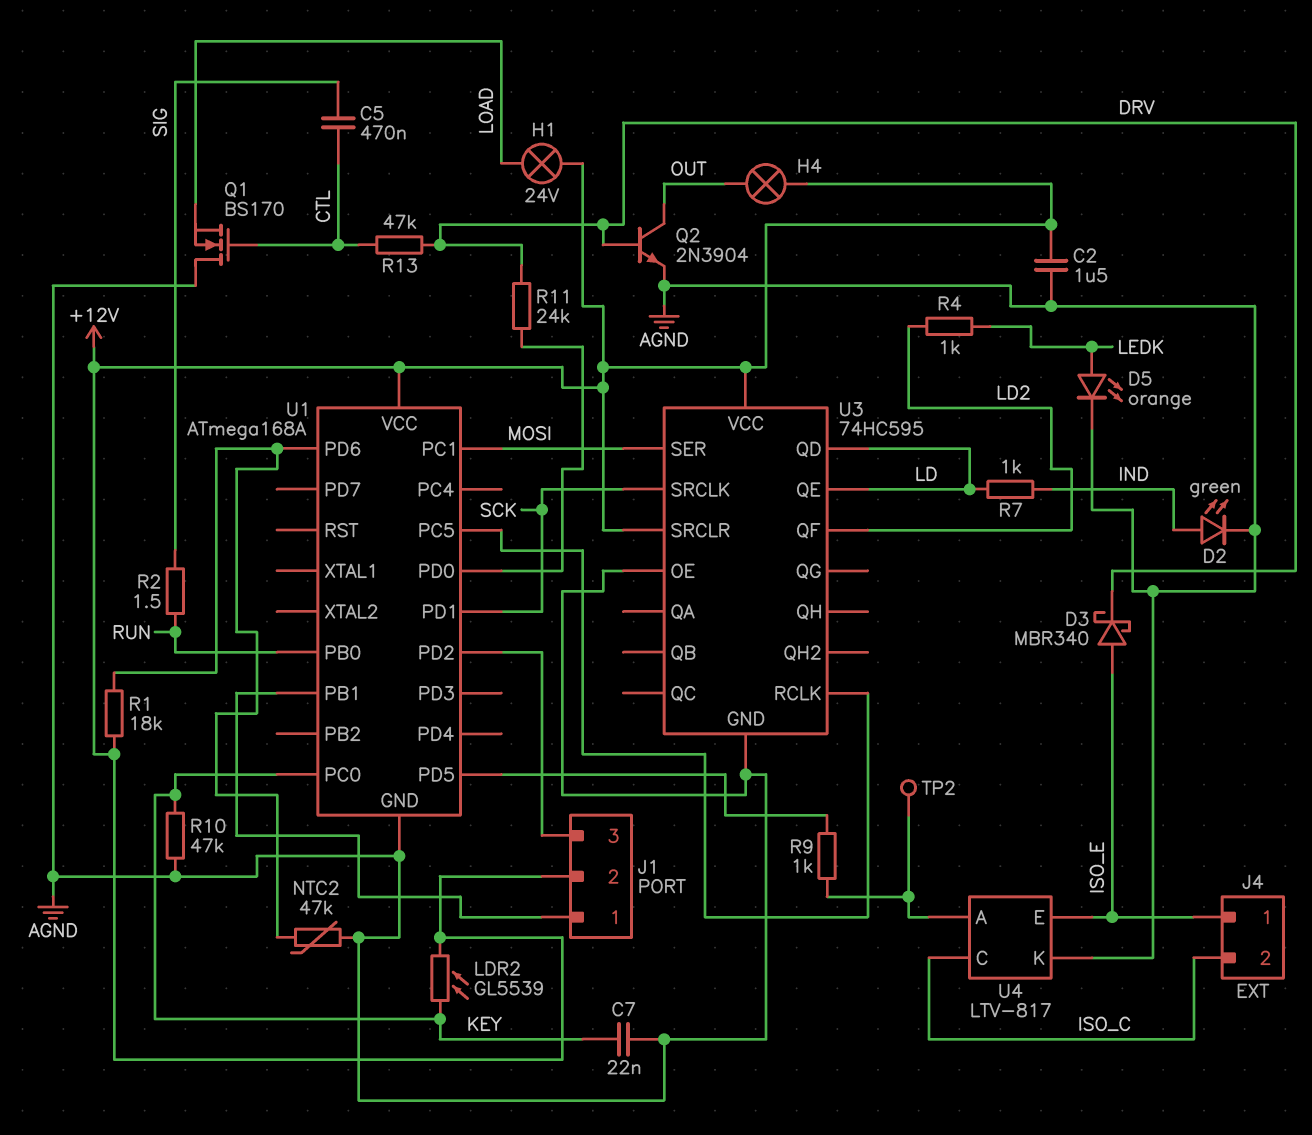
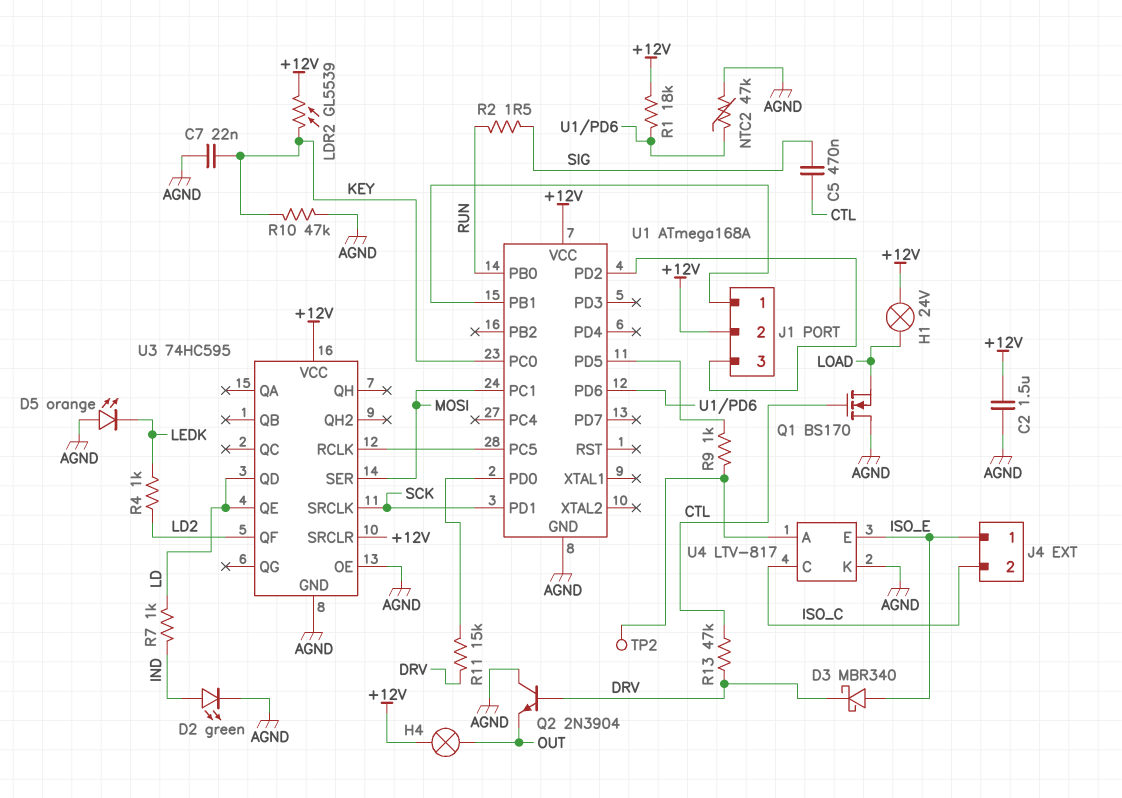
D5: LED orange (A LEDK, K AGND) -> LED orange (A AGND, K LEDK)
Q2: NPN 2N3904 (B DRV, C OUT, E AGND) -> NPN 2N3904 (B DRV, C AGND, E OUT)
R11: 24k (DRV, U1/PD0) -> 15k (DRV, U1/PD0)

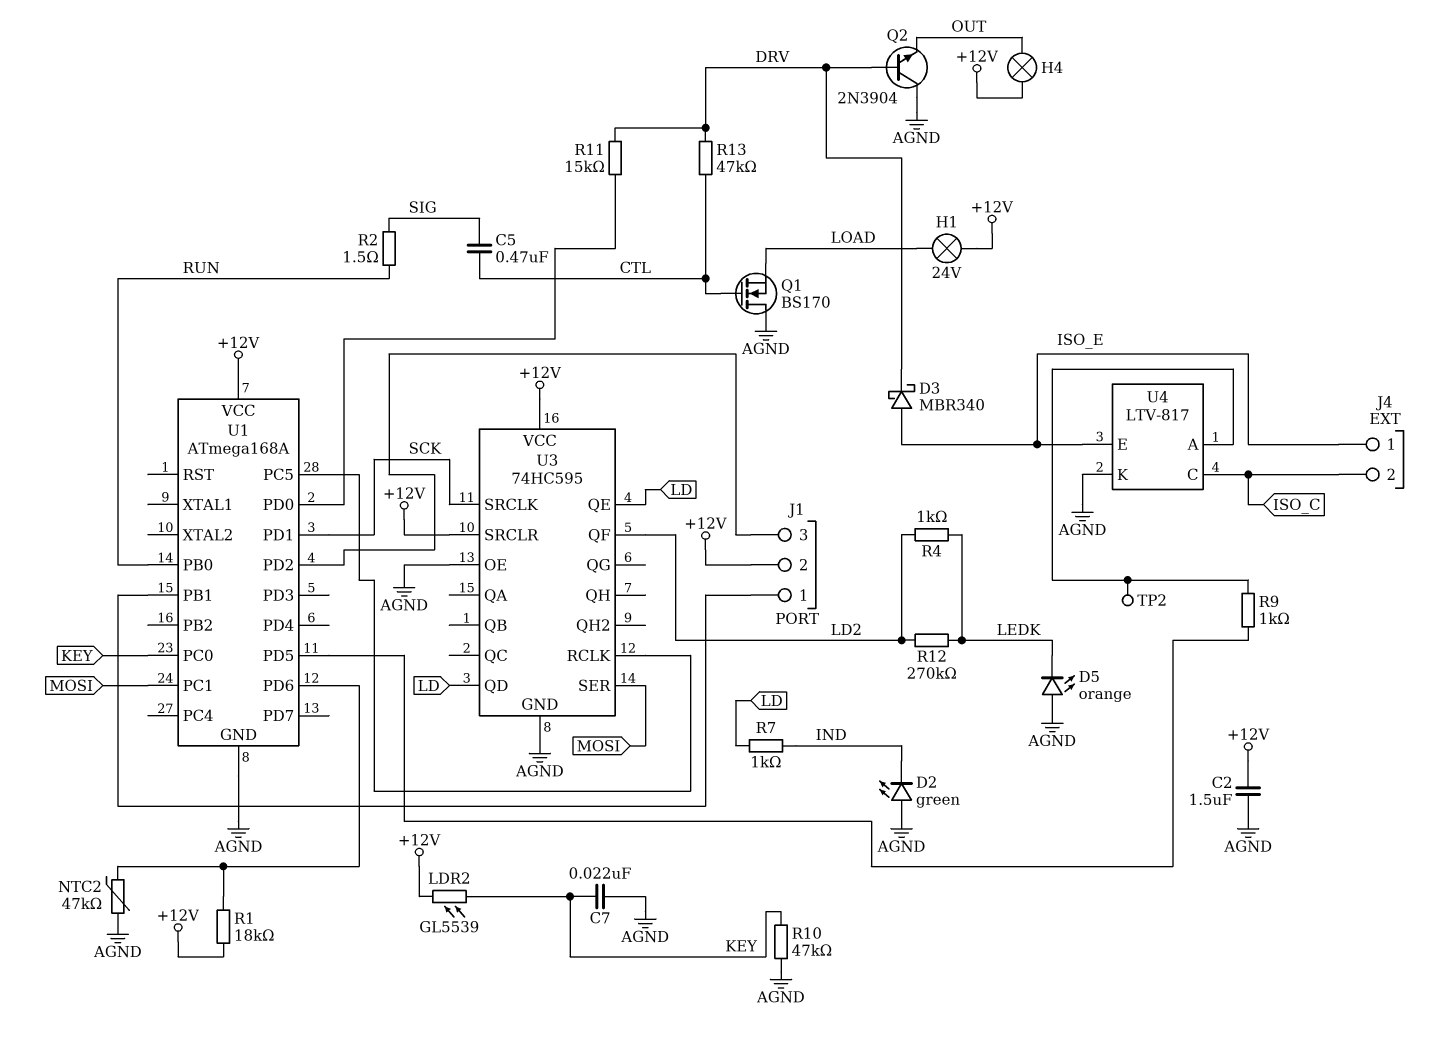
D2: LED green (A IND, K AGND) -> LED green (A AGND, K IND)
R12: none -> 270k (LD2, LEDK)

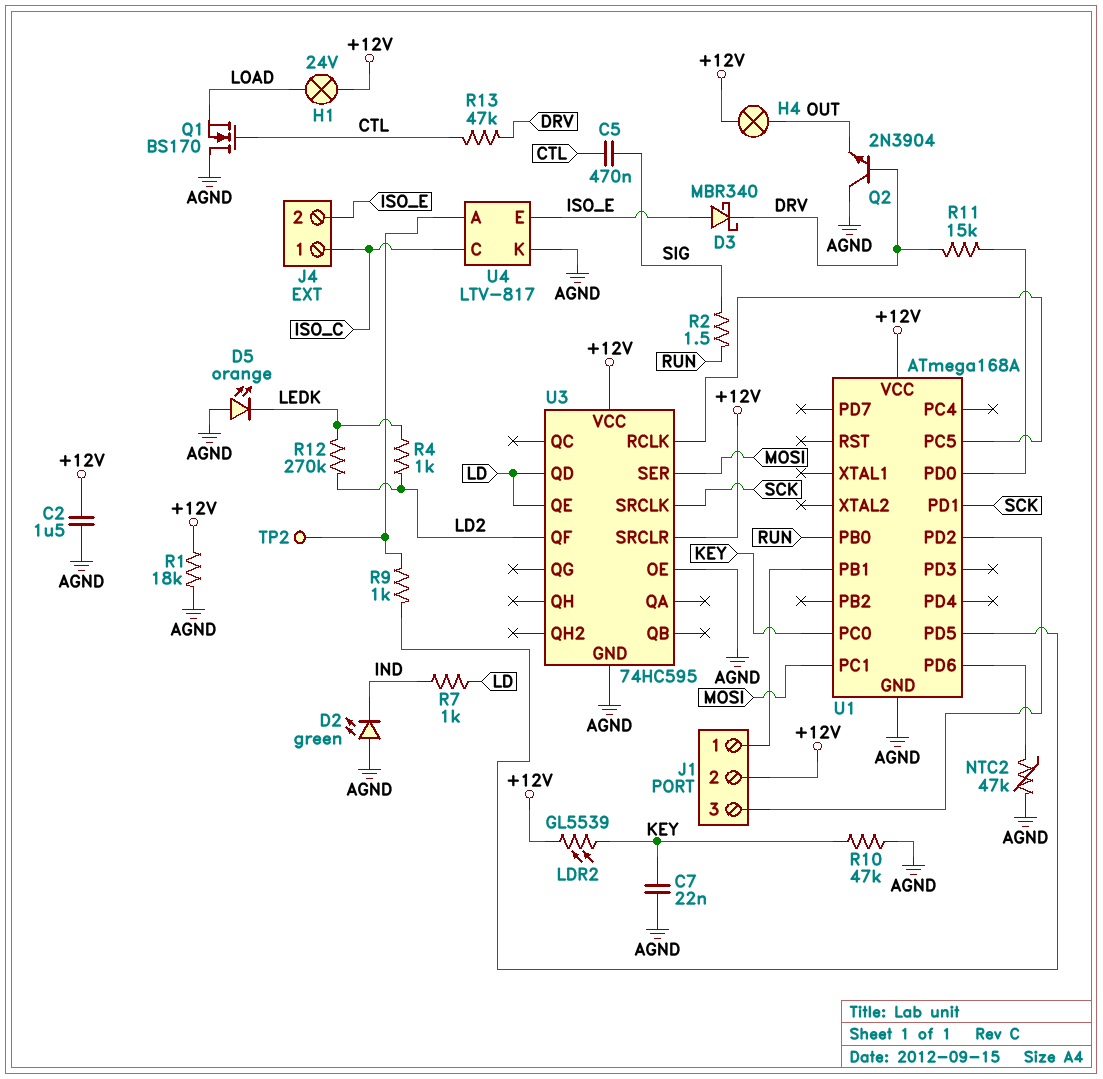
J4 pin 1: ISO_E -> ISO_C
J4 pin 2: ISO_C -> ISO_E
R1: 18k (+12V, U1/PD6) -> 18k (+12V, AGND)

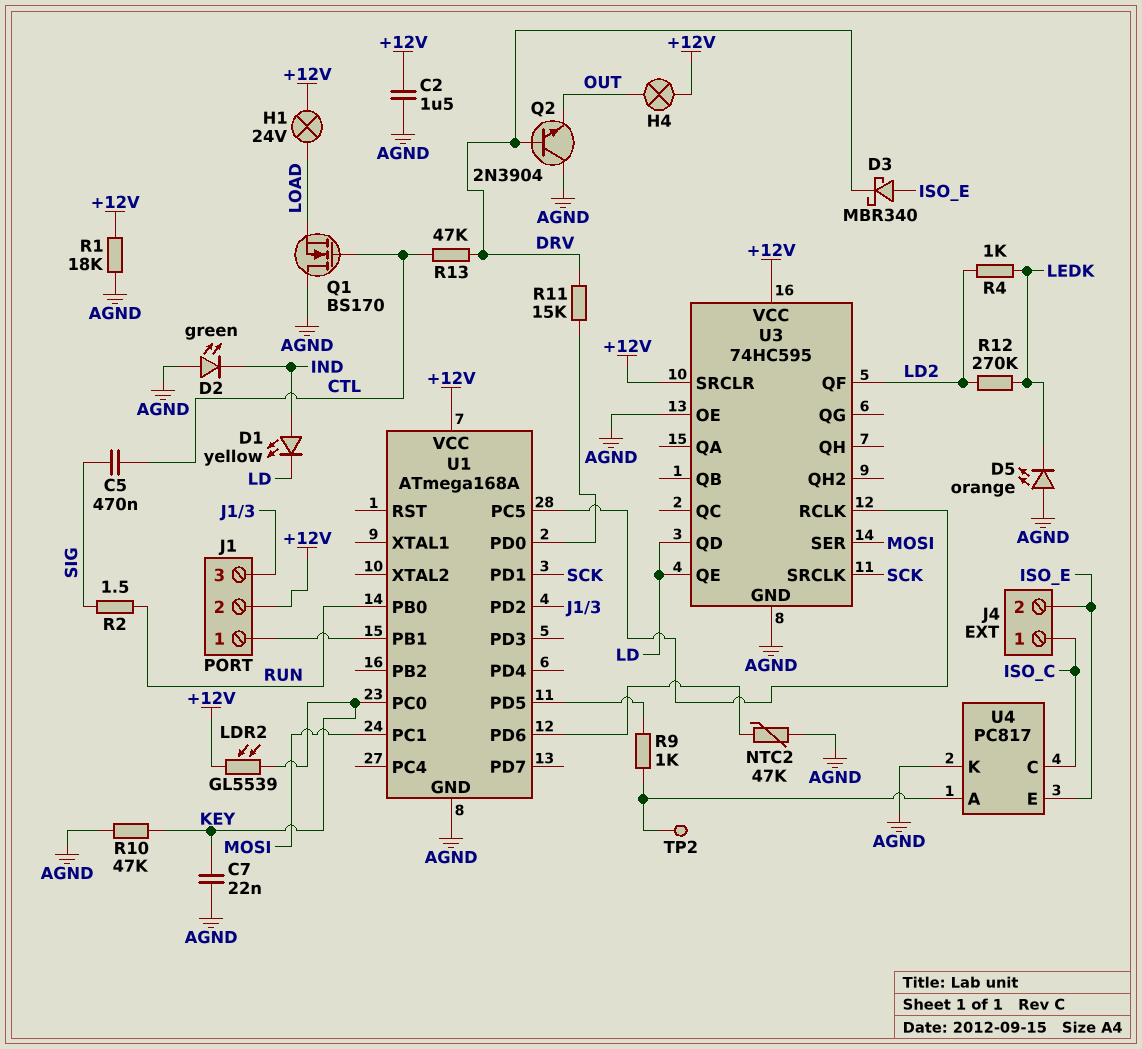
D1: none -> LED yellow (A IND, K LD)
R7: 1k (IND, LD) -> none
U4: LTV-817 -> PC817

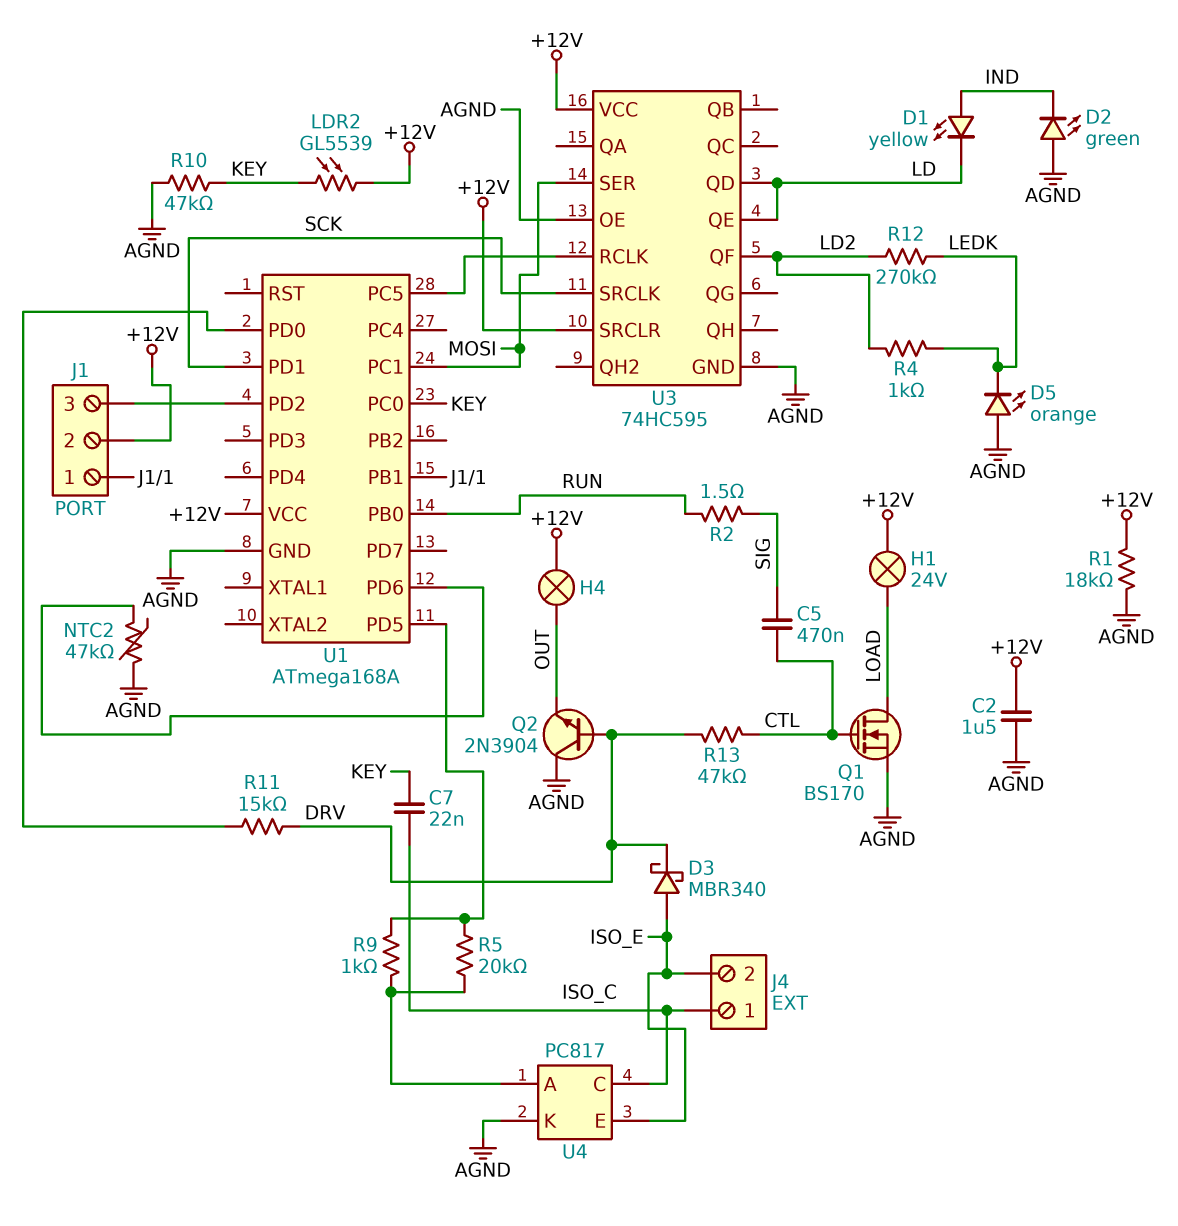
C7: 22nF (AGND, KEY) -> 22nF (ISO_C, KEY)
Q1: NMOS BS170 (G CTL, D AGND, S LOAD) -> NMOS BS170 (G CTL, D LOAD, S AGND)
R5: none -> 20k (U1/PD5, U4/A)
TP2: test point (U4/A) -> none

